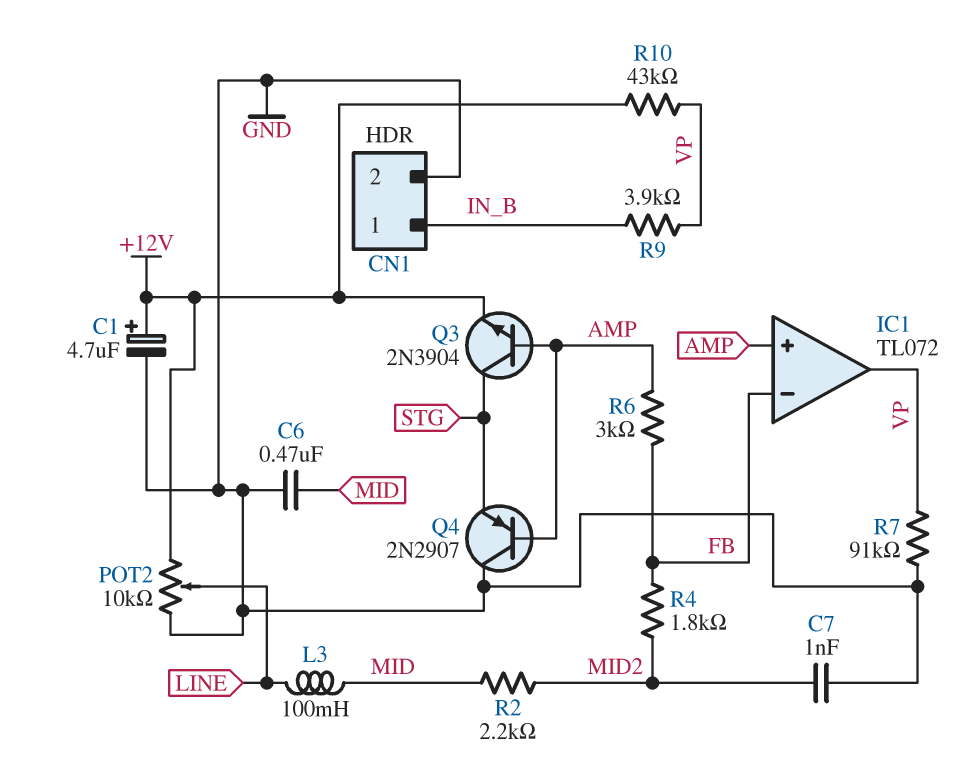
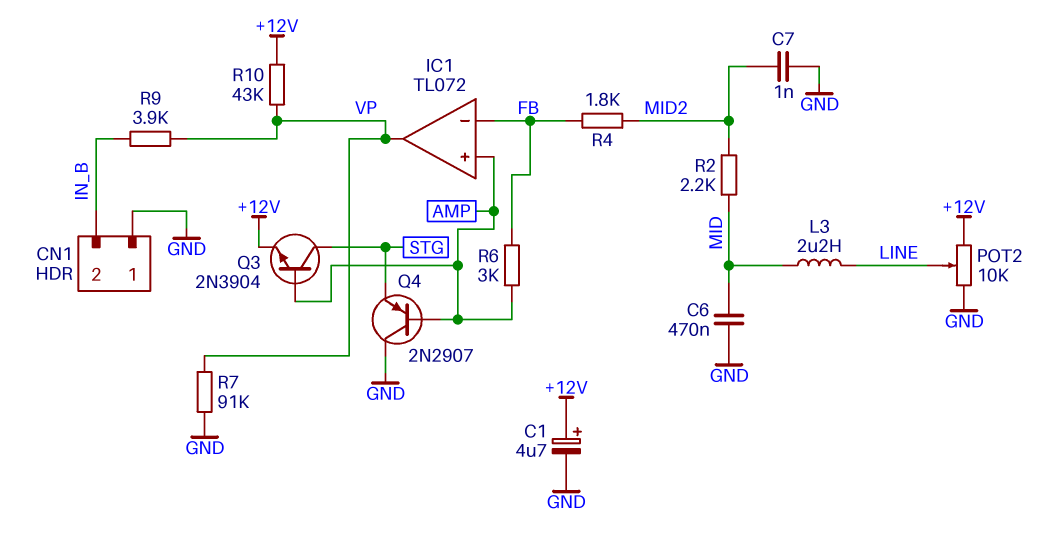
CN1 pin 1: IN_B -> GND
CN1 pin 2: GND -> IN_B
L3: 100mH (LINE, MID) -> 2.2uH (LINE, MID)

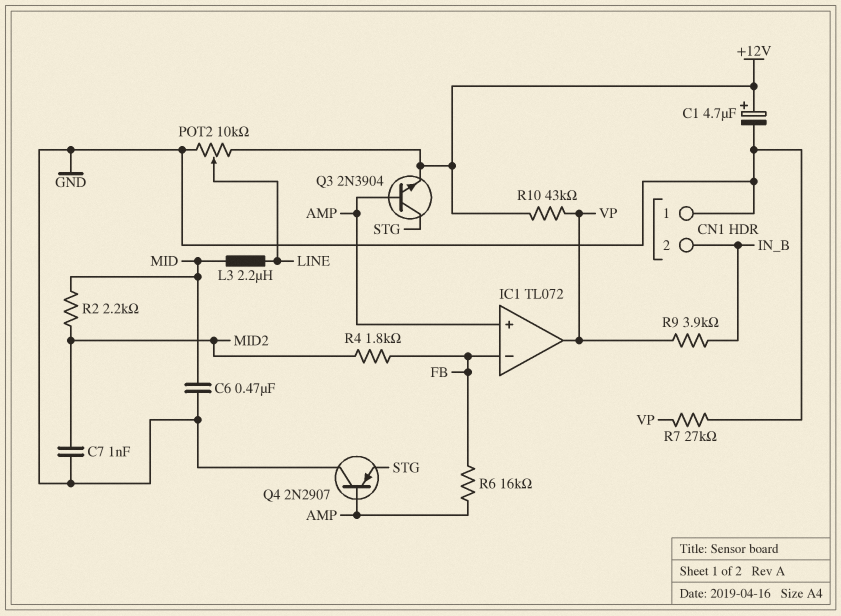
R6: 3k (AMP, FB) -> 16k (AMP, FB)
R7: 91k (GND, VP) -> 27k (GND, VP)

